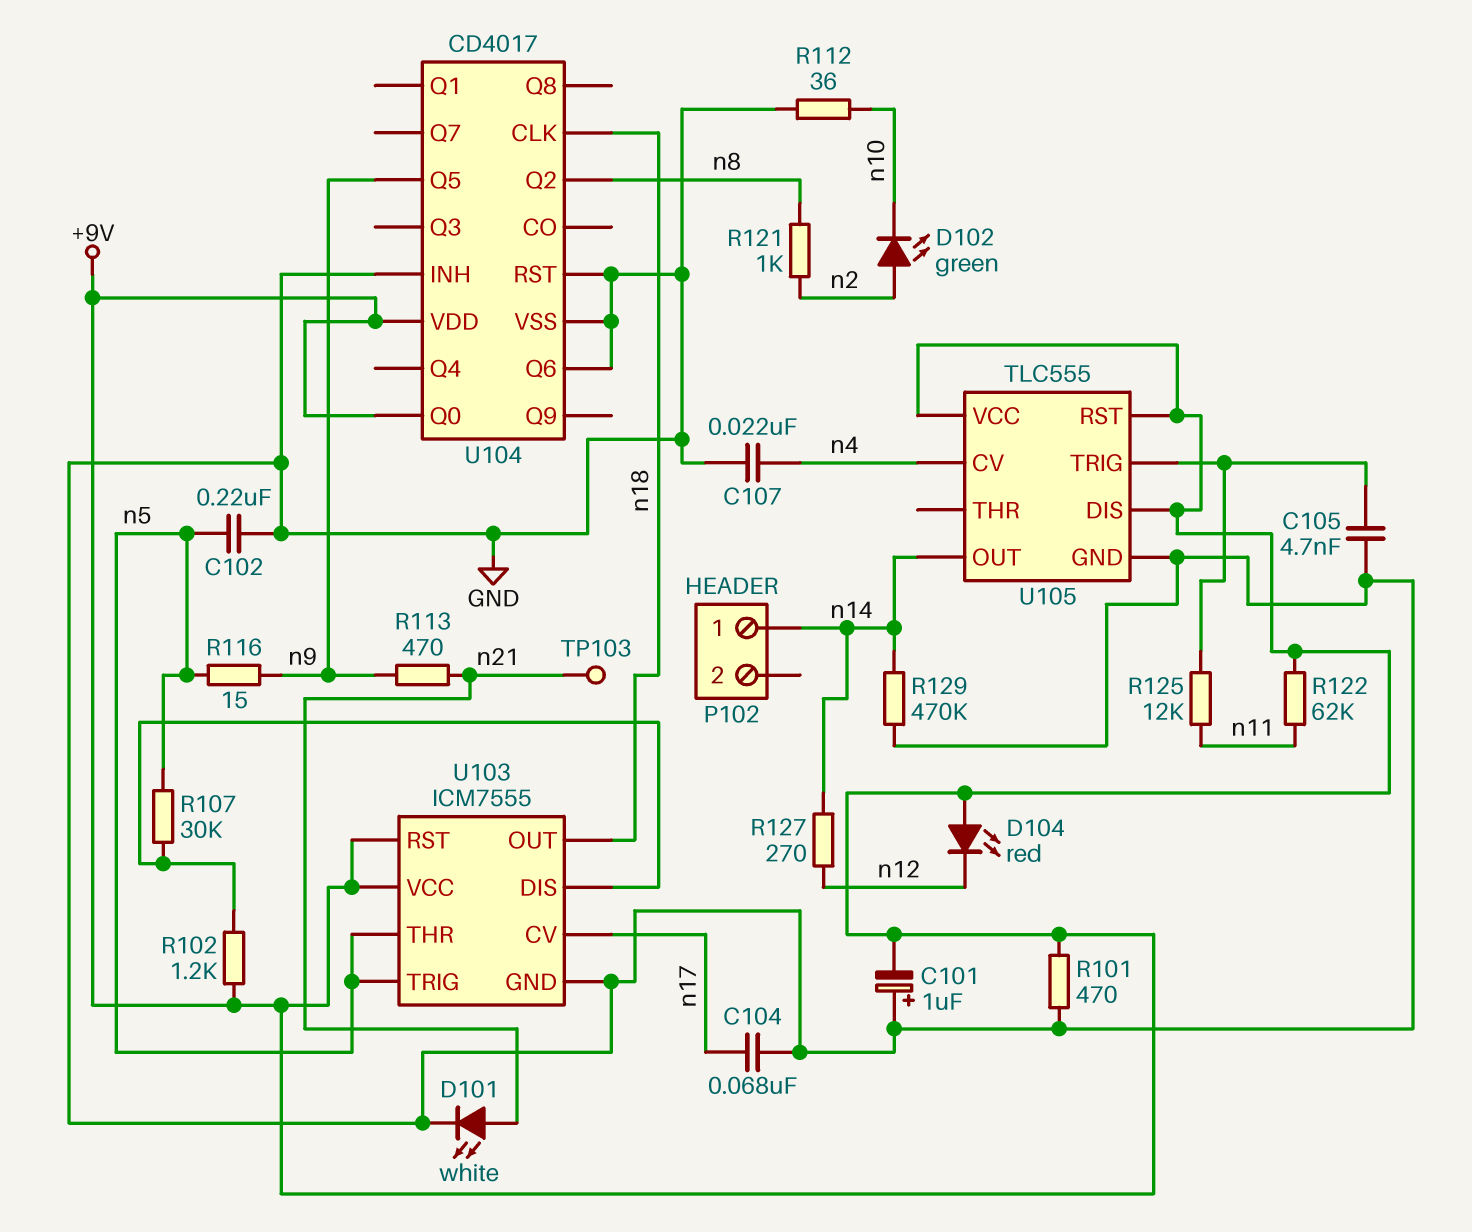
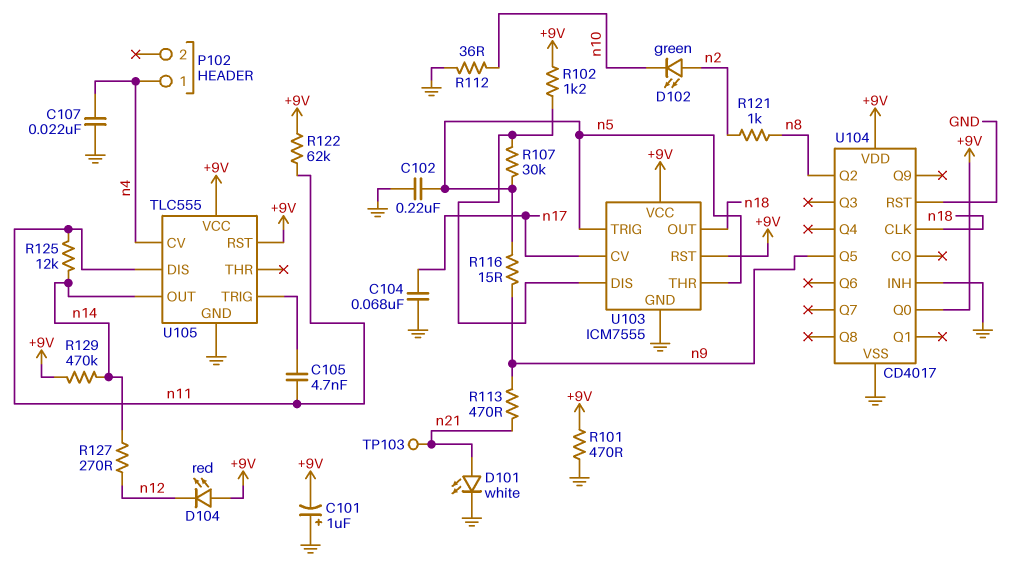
C105: 4.7nF (GND, U105/TRIG) -> 4.7nF (U105/TRIG, n11)
P102 pin 1: n14 -> n4
R125: 12k (U105/TRIG, n11) -> 12k (n11, n14)
R129: 470k (GND, n14) -> 470k (+9V, n14)
U104 pin Q6: GND -> none
U105 pin DIS: +9V -> n11

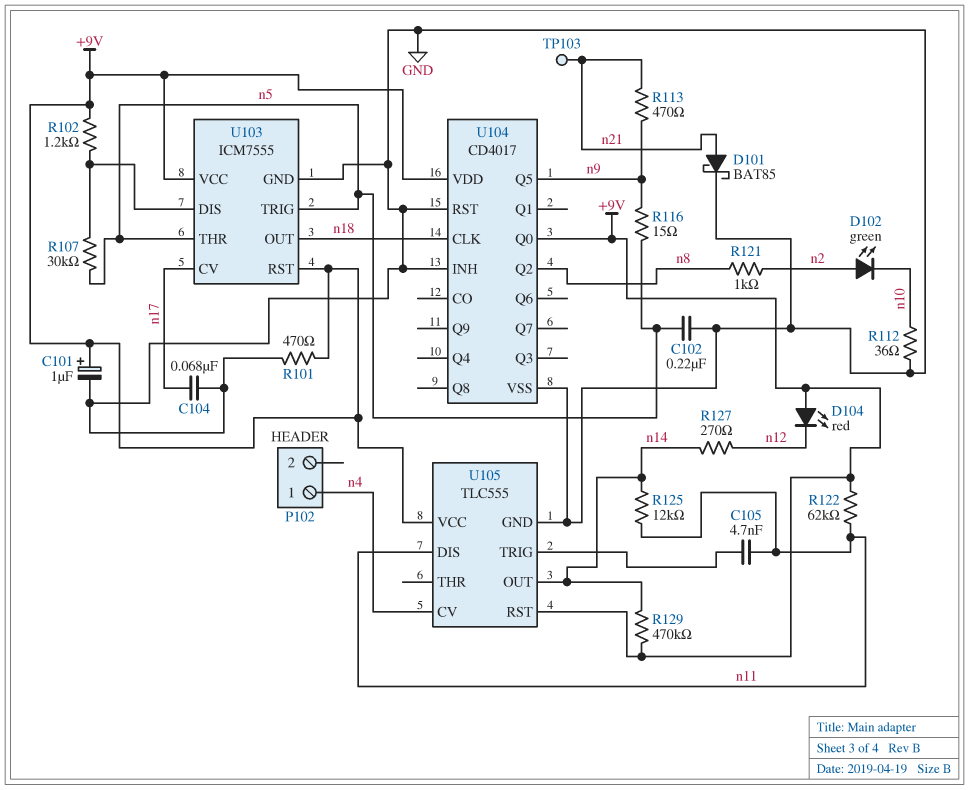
C101: 1uF (plus GND, minus +9V) -> 1uF (plus +9V, minus GND)
C107: 22nF (GND, n4) -> none
D101: LED white (A n21, K GND) -> schottky BAT85 (A n21, K GND)

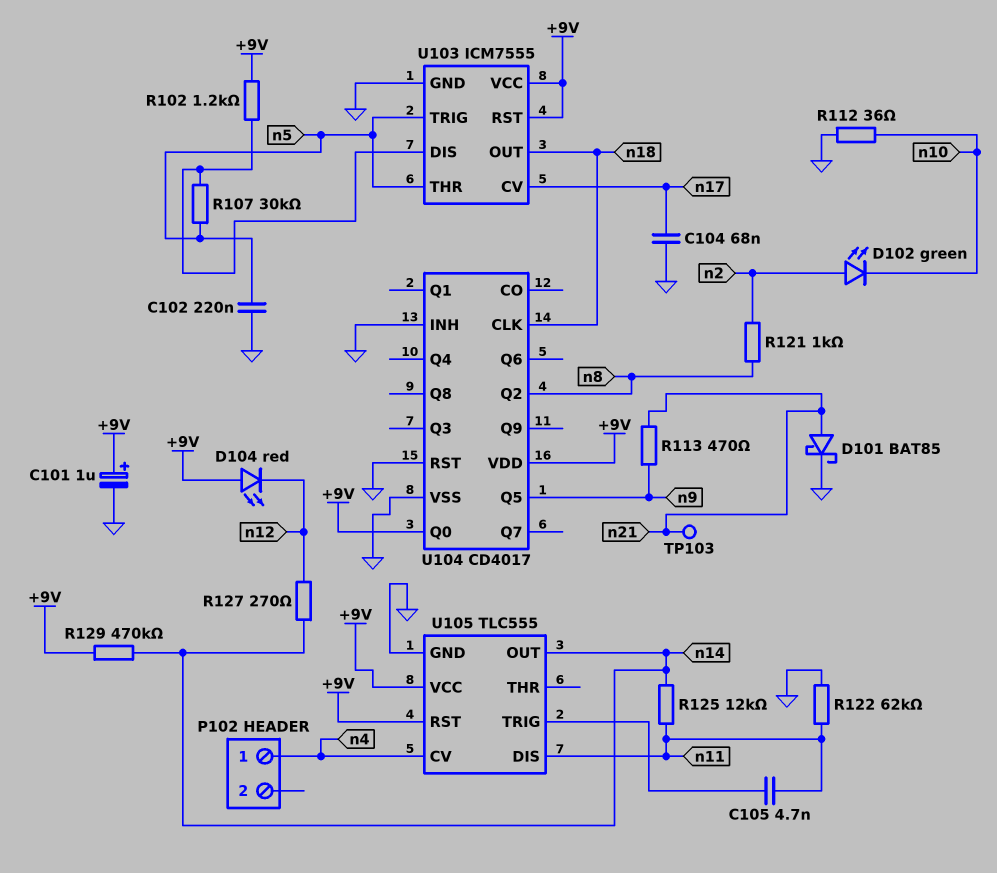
R101: 470 (+9V, GND) -> none
R116: 15 (n5, n9) -> none
R122: 62k (+9V, n11) -> 62k (GND, n11)

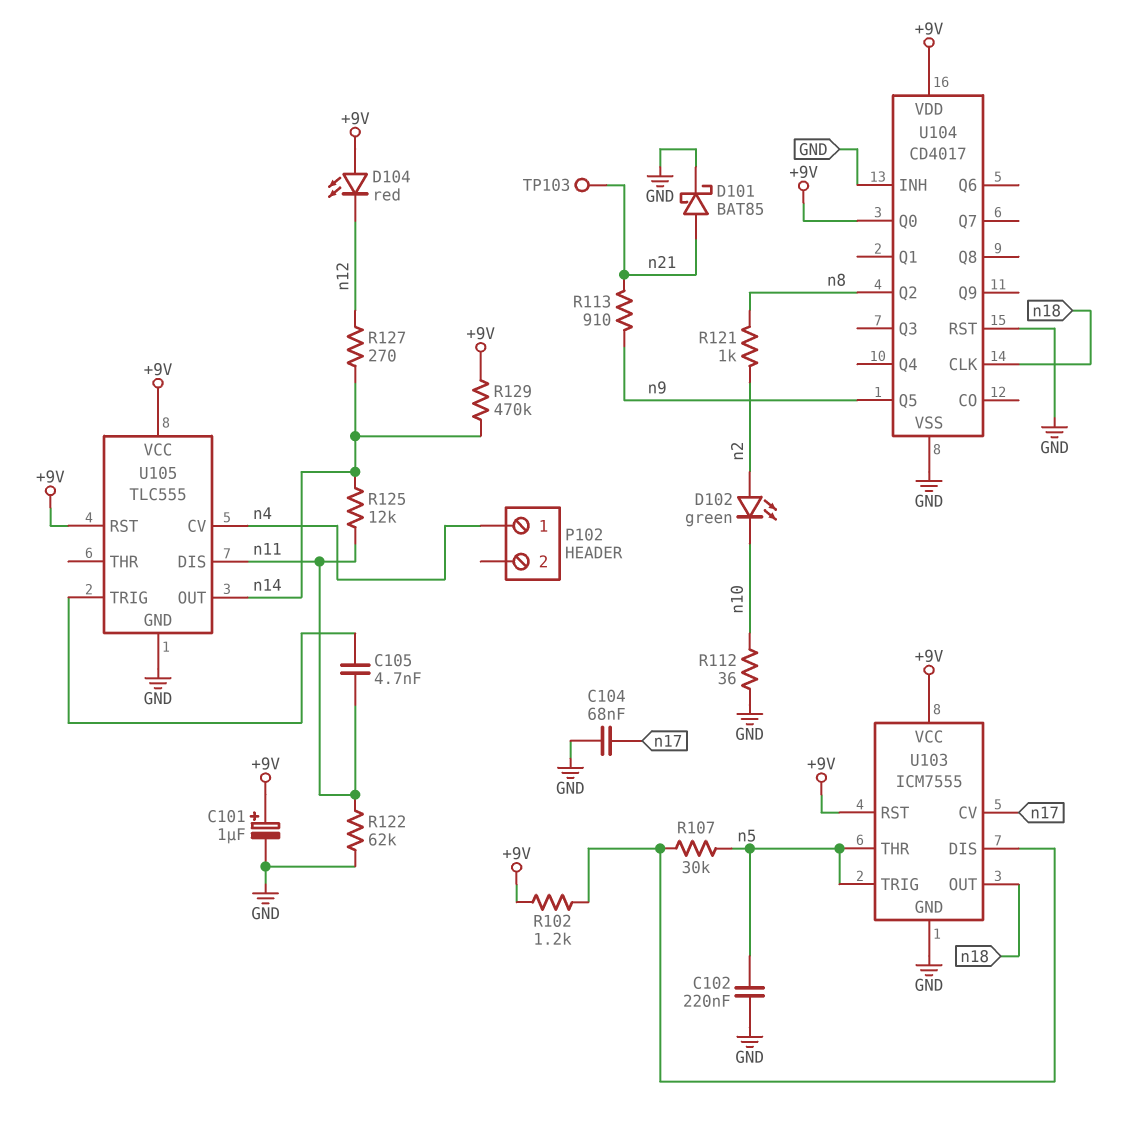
R113: 470 (n9, n21) -> 910 (n9, n21)

